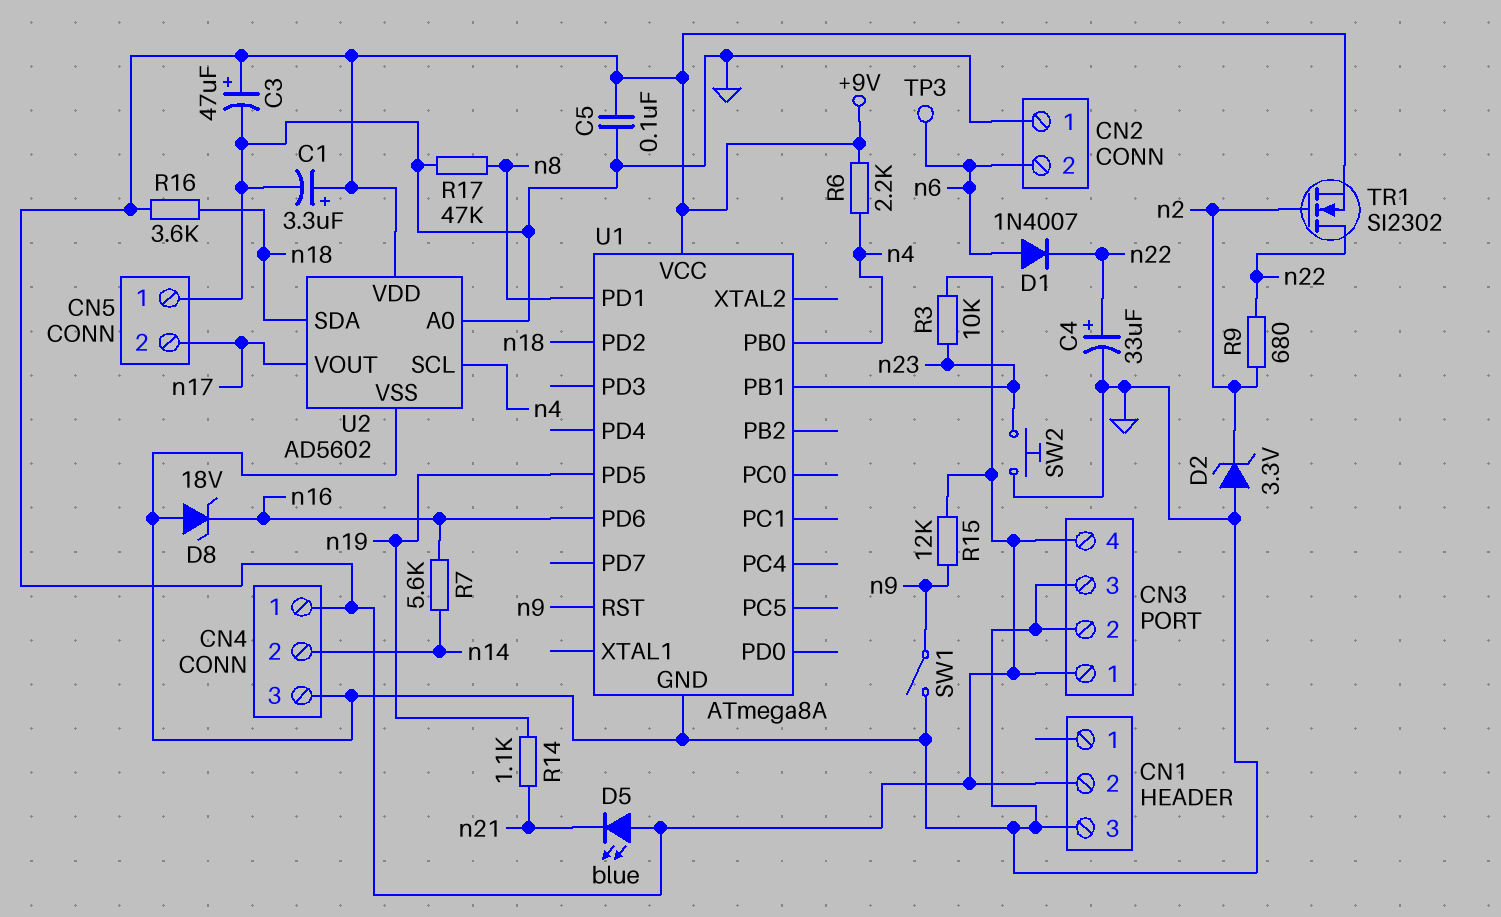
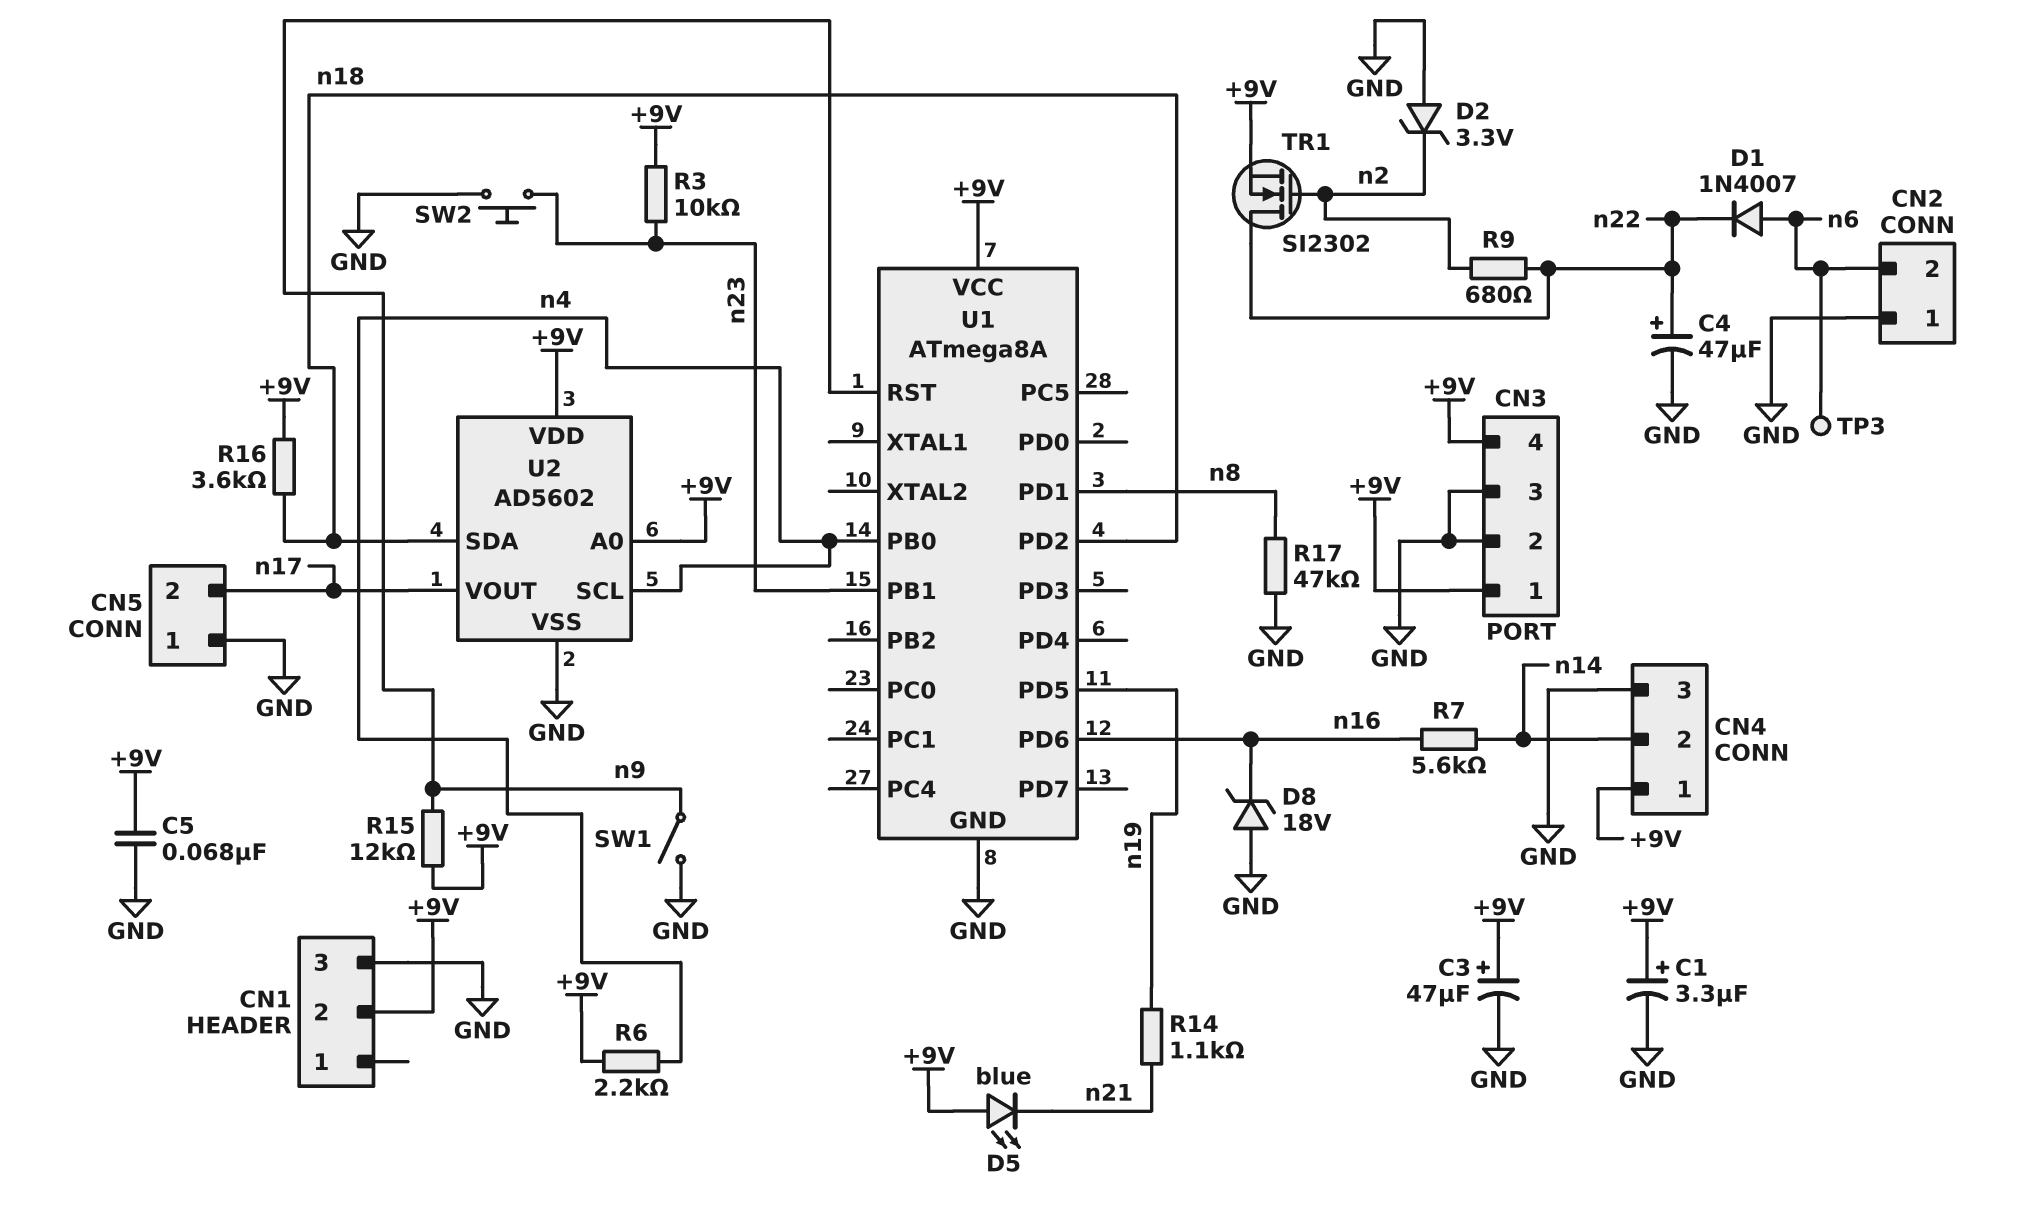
C4: 33uF (plus n22, minus GND) -> 47uF (plus n22, minus GND)
C5: 100nF (+9V, GND) -> 68nF (+9V, GND)
U2 pin A0: GND -> +9V

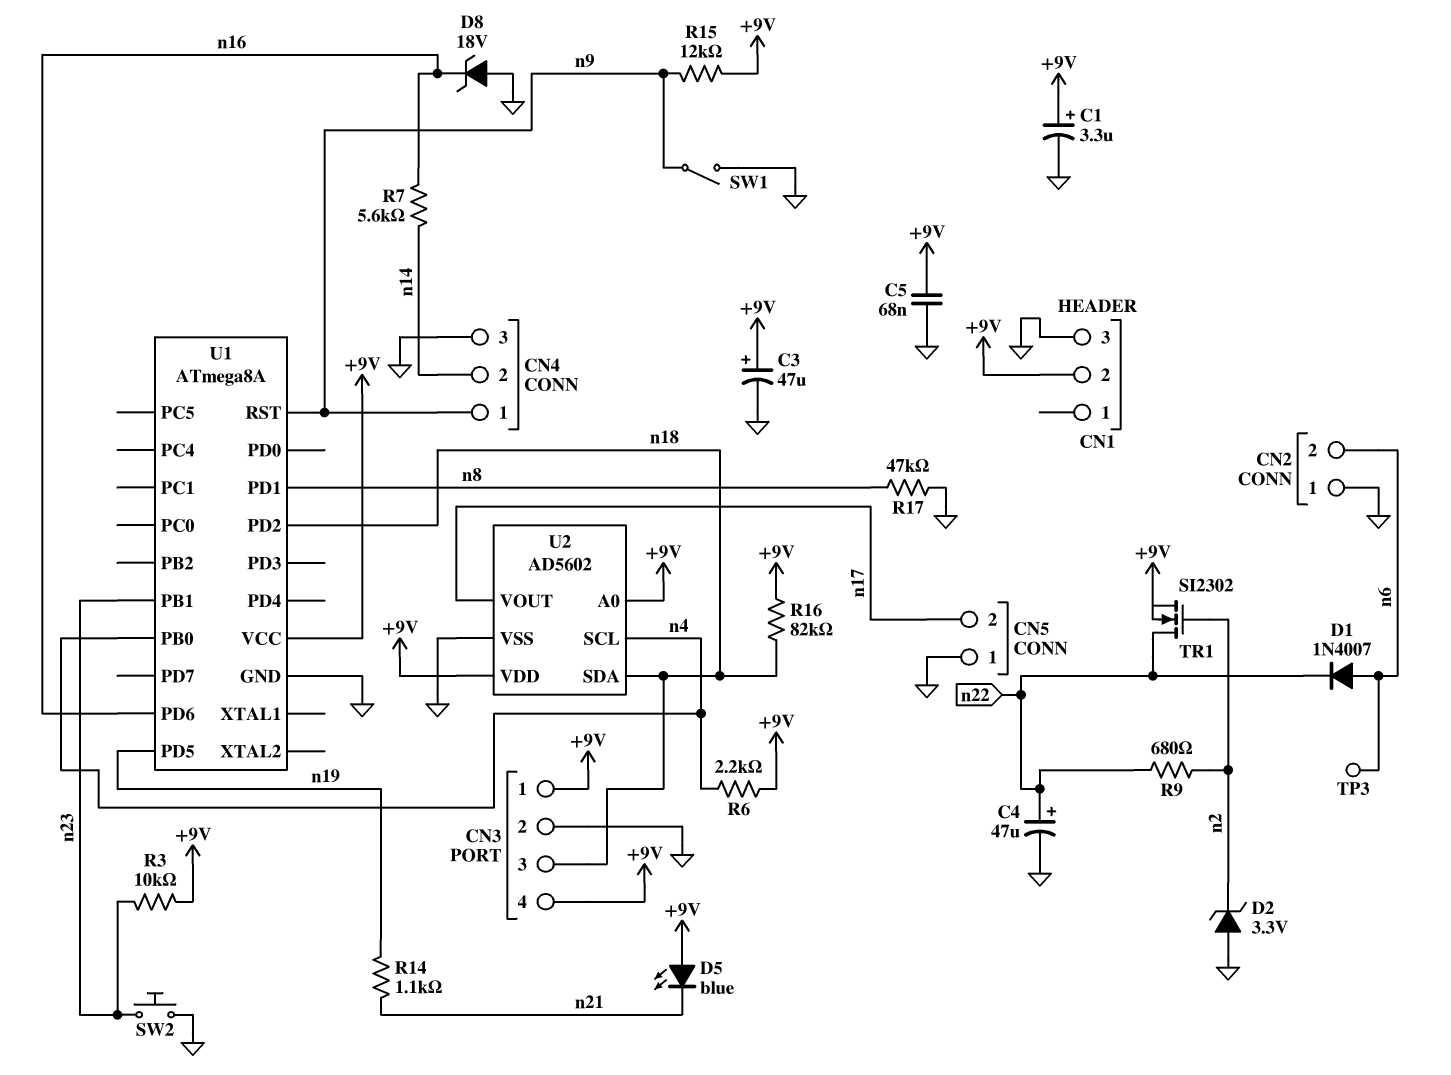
CN3 pin 3: GND -> n18
CN4 pin 1: +9V -> n9
R16: 3.6k (+9V, n18) -> 82k (+9V, n18)

